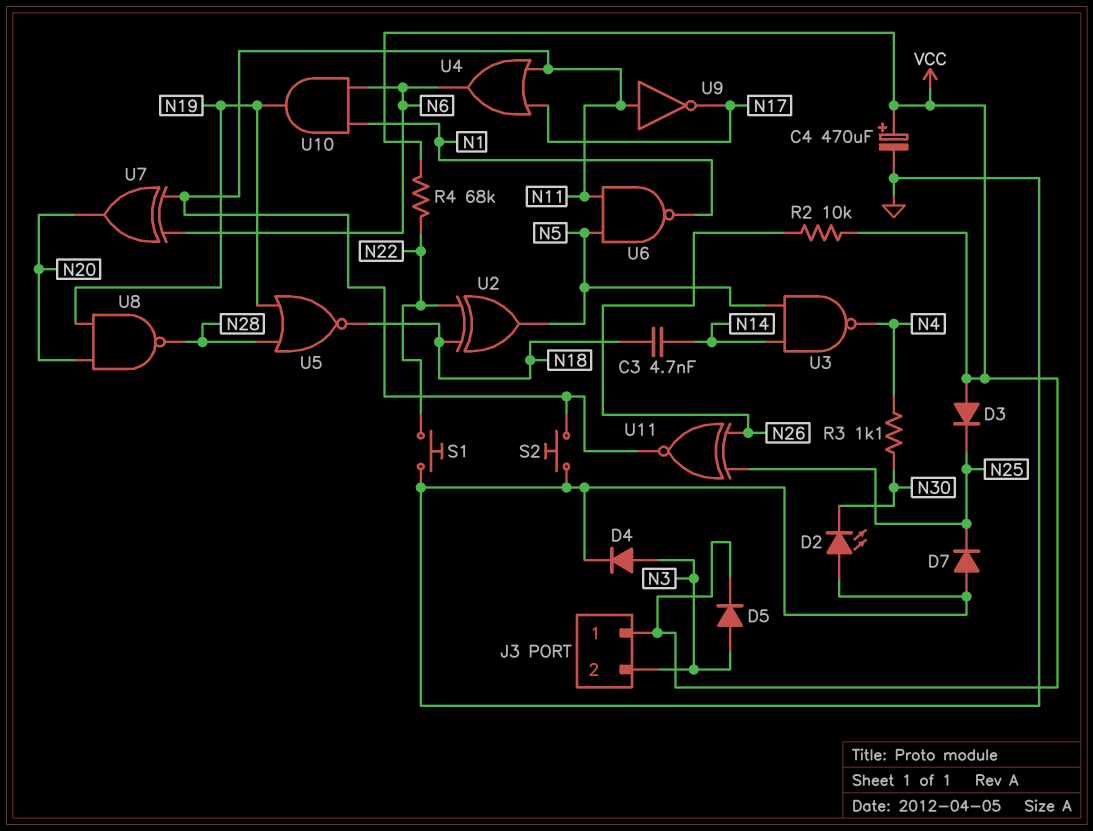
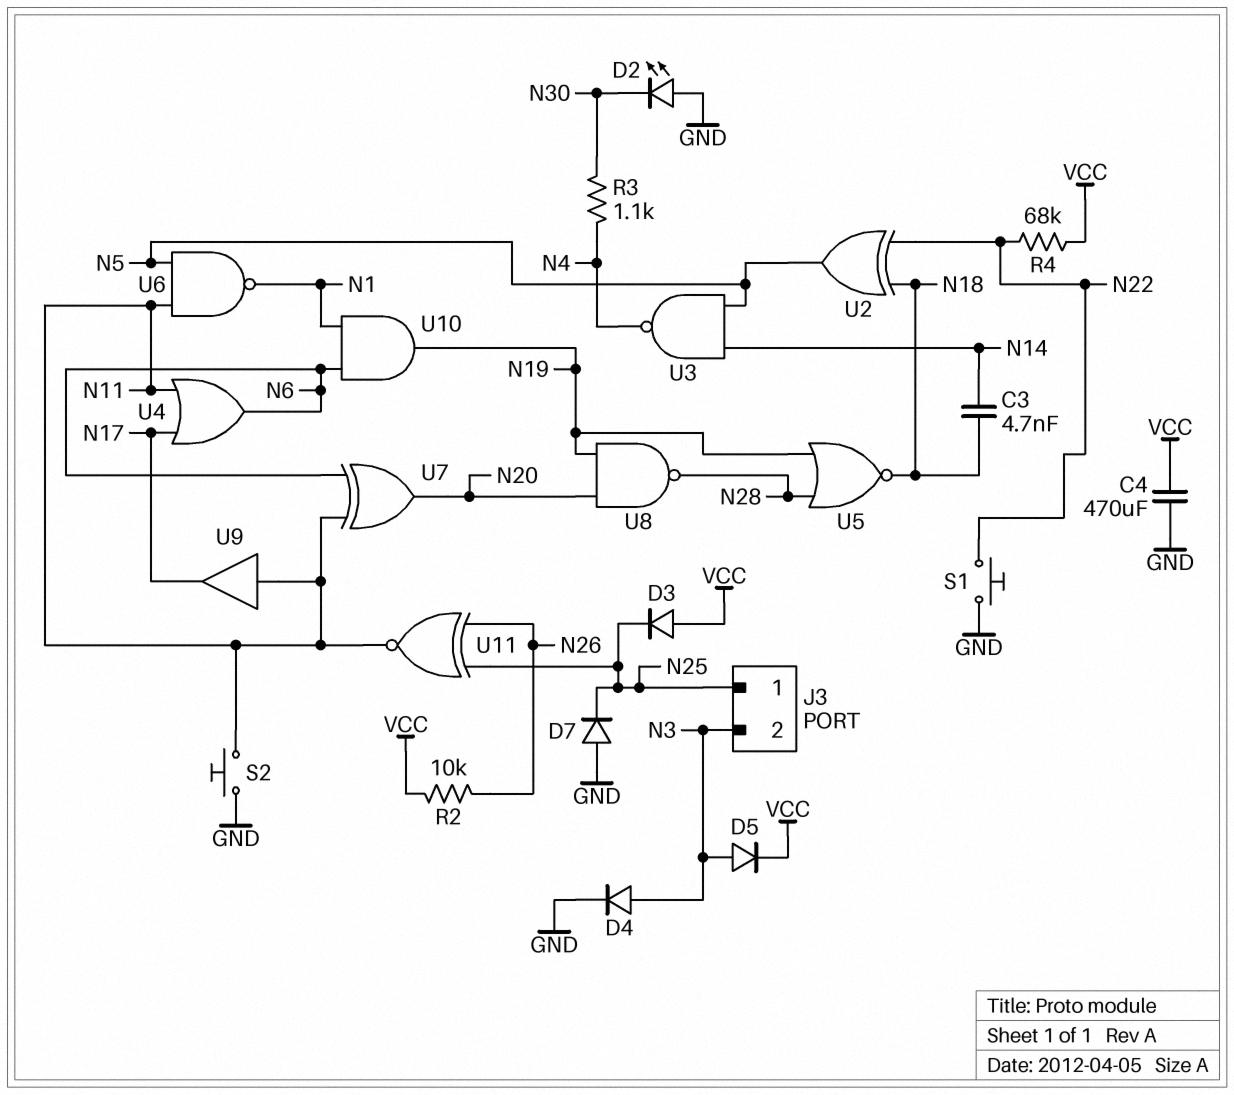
C4: 470uF (plus VCC, minus GND) -> 470uF (GND, VCC)
J3 pin 1: VCC -> N25
U9: NOT (in N11, out N17) -> buffer (in N11, out N17)

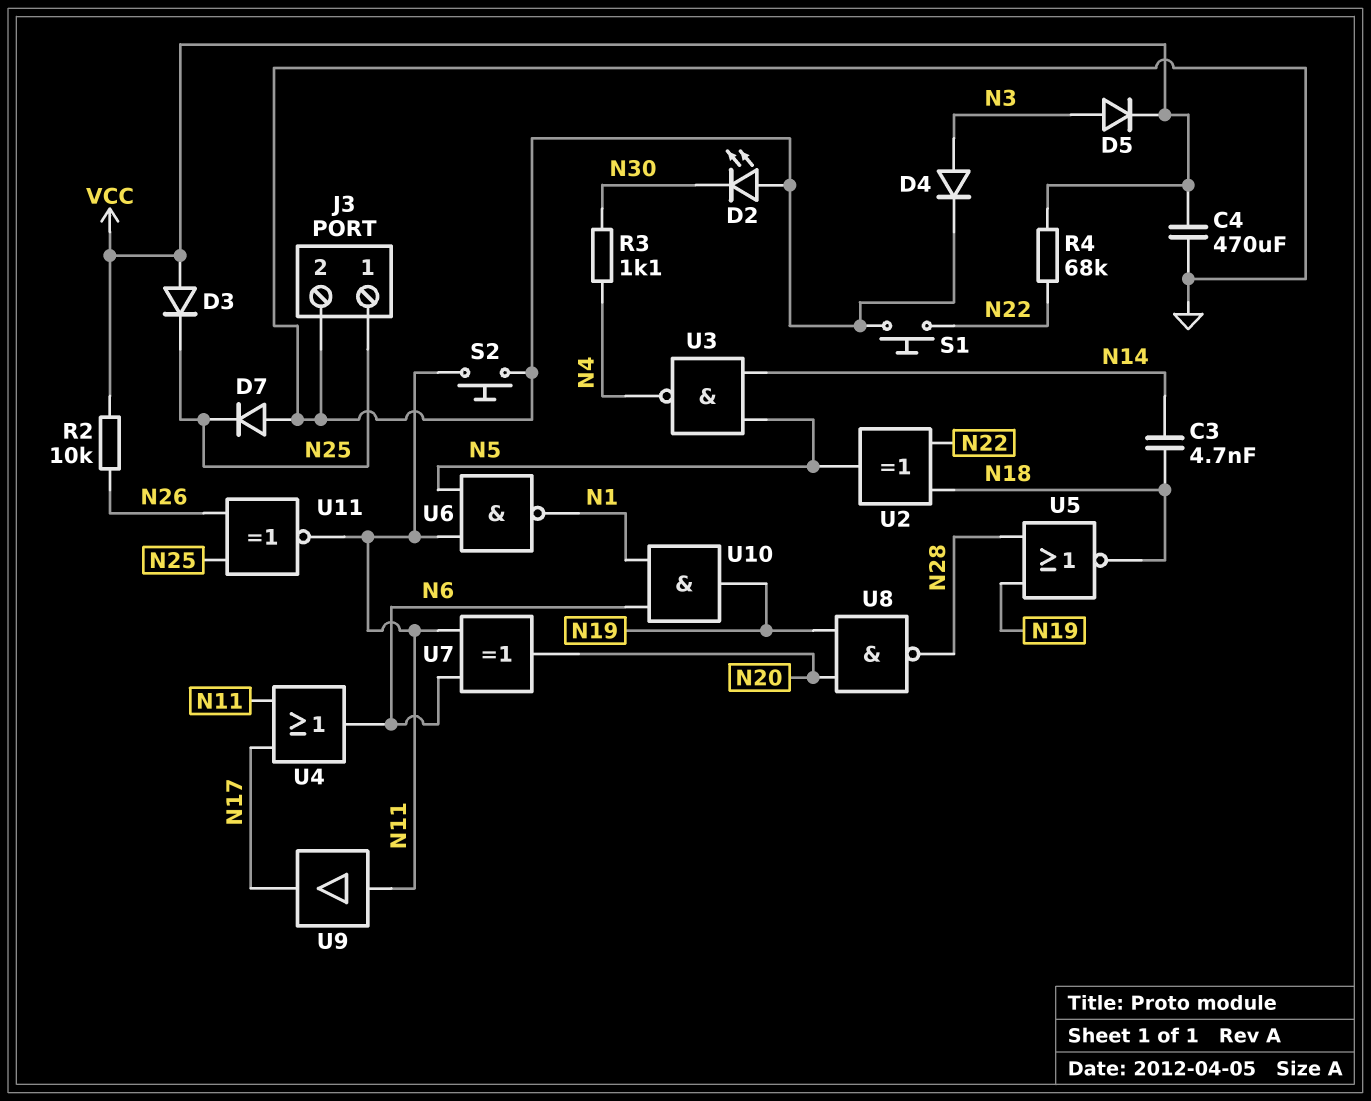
J3 pin 2: N3 -> GND

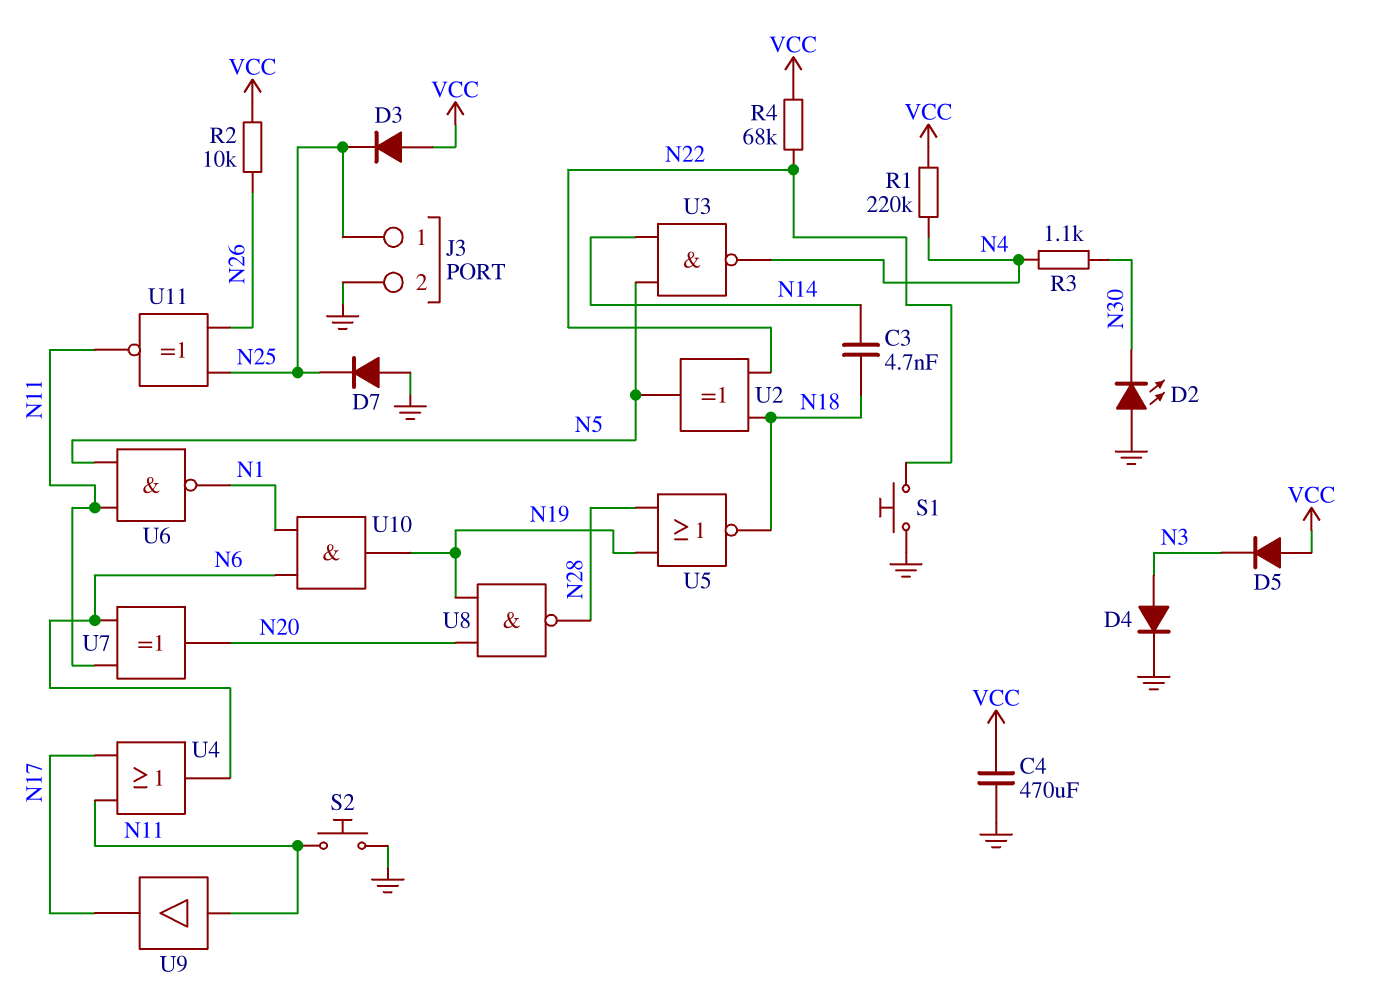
D5: diode (A N3, K VCC) -> diode (A VCC, K N3)
R1: none -> 220k (N4, VCC)

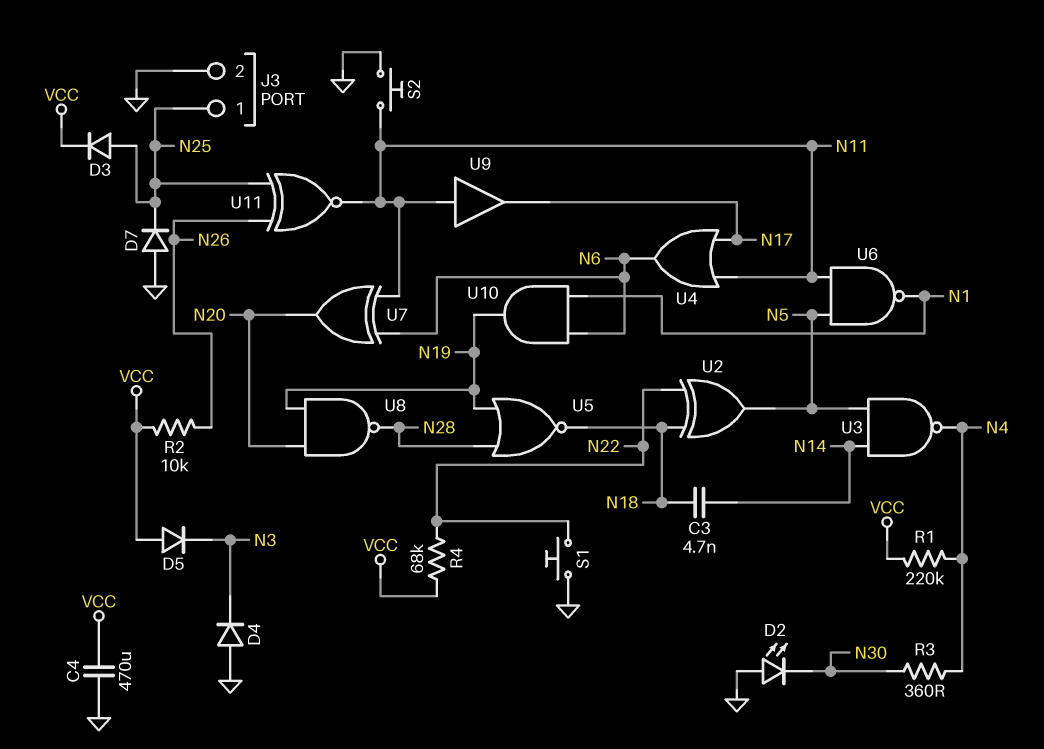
D3: diode (A VCC, K N25) -> diode (A N25, K VCC)
D4: diode (A N3, K GND) -> diode (A GND, K N3)
R3: 1.1k (N4, N30) -> 360 (N4, N30)

